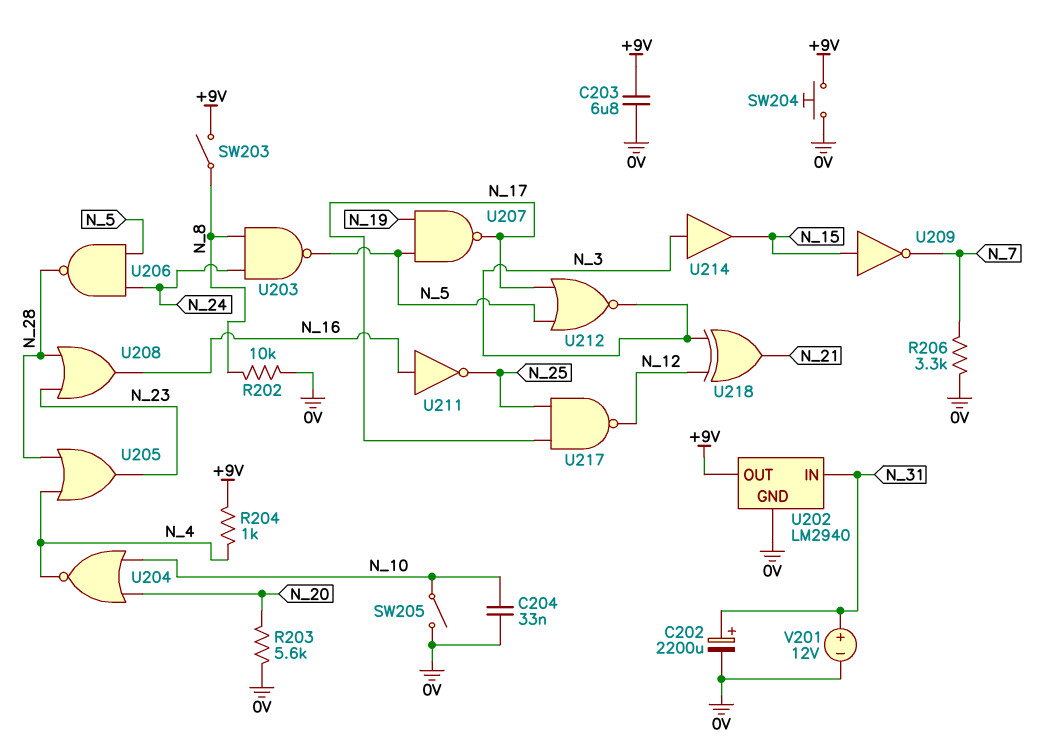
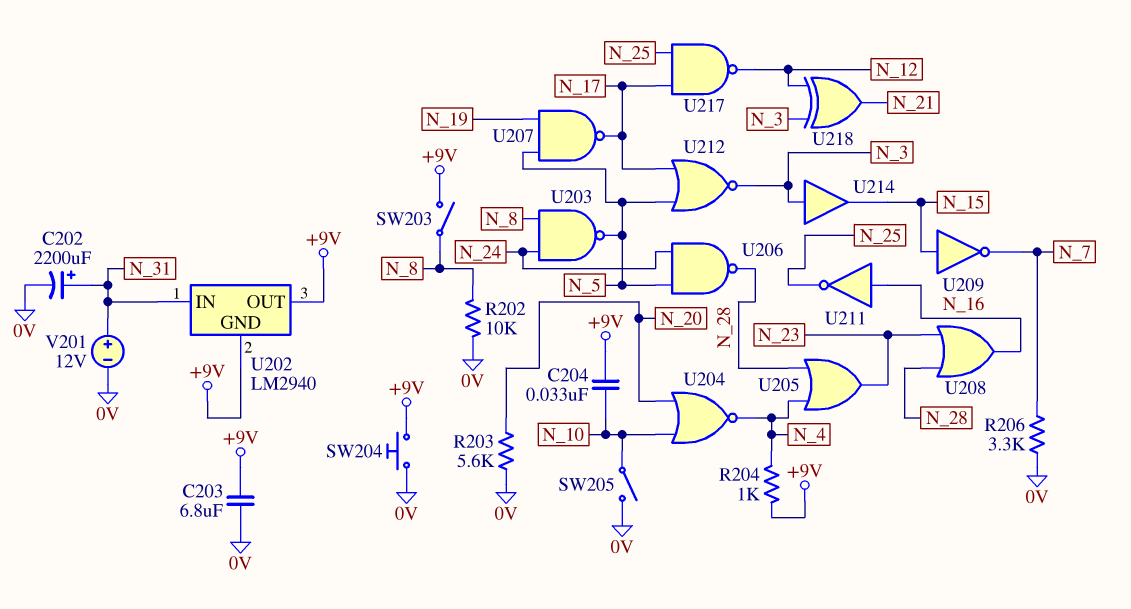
C204: 33nF (0V, N_10) -> 33nF (+9V, N_10)
U202 pin GND: 0V -> +9V

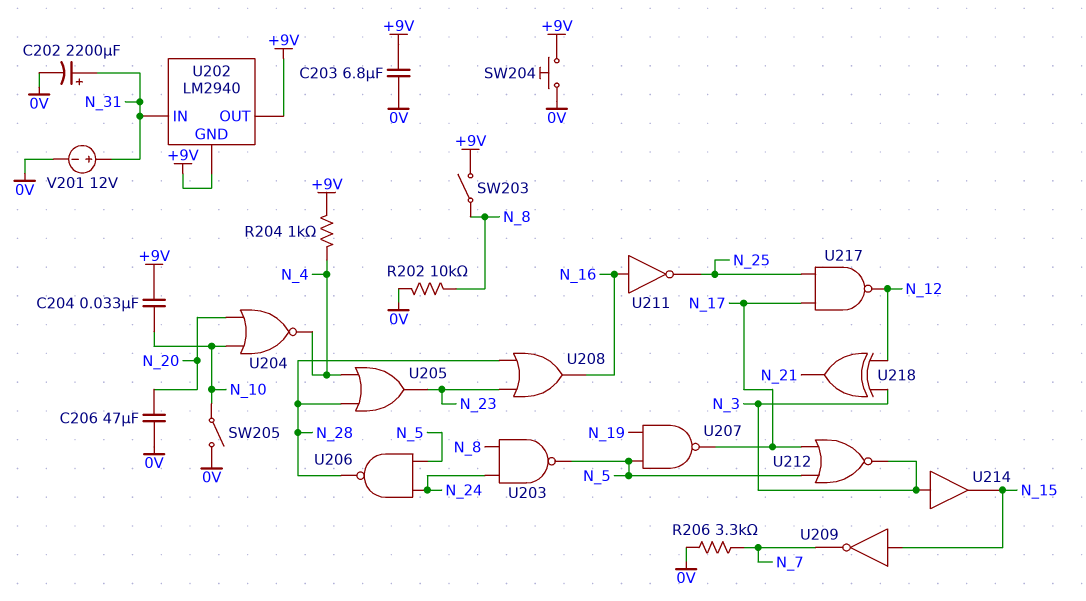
C206: none -> 47uF (0V, N_20)
R203: 5.6k (0V, N_20) -> none

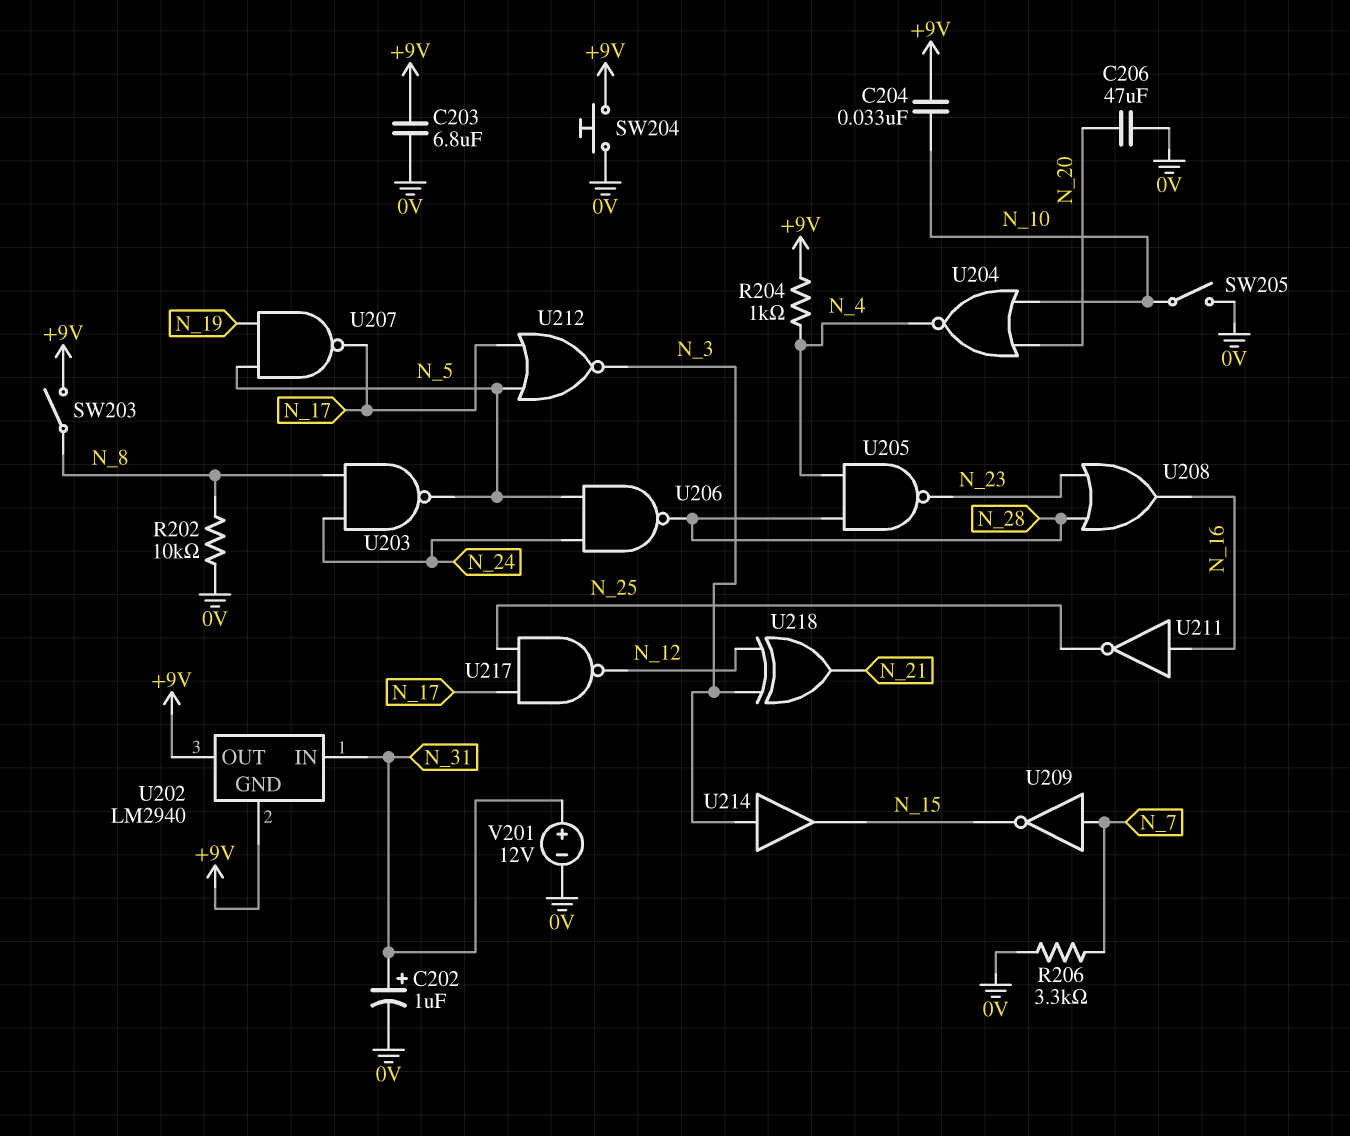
C202: 2200uF (plus N_31, minus 0V) -> 1uF (plus N_31, minus 0V)
U205: OR (in N_4, in N_28, out N_23) -> NAND (in N_4, in N_28, out N_23)
U209: NOT (in N_15, out N_7) -> NOT (in N_7, out N_15)

